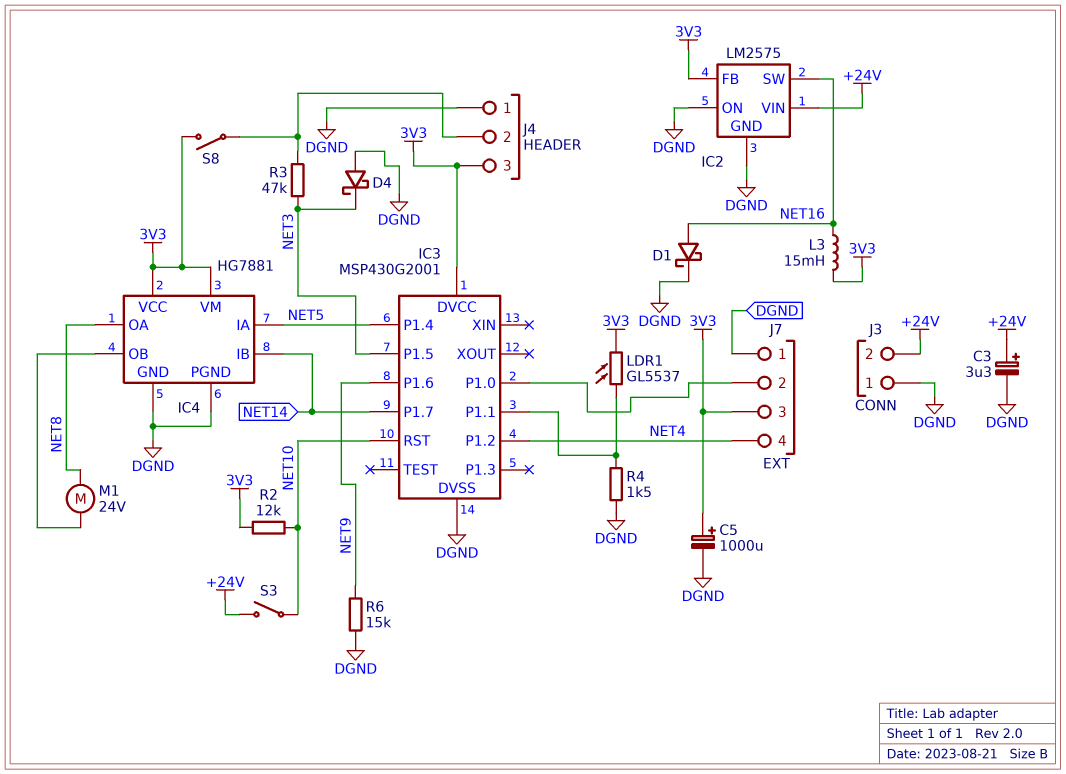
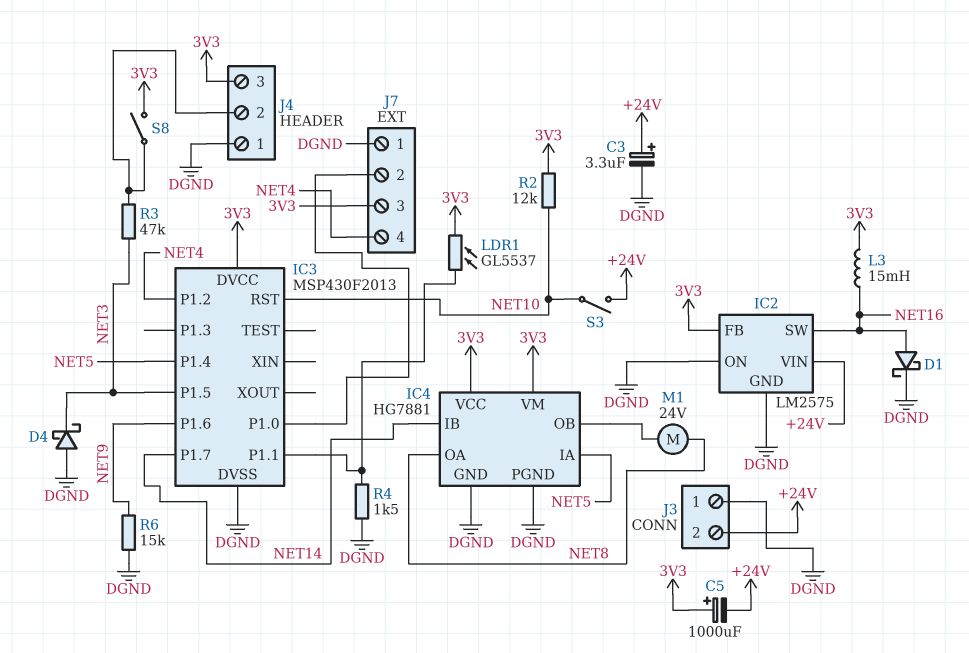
C5: 1000uF (plus 3V3, minus DGND) -> 1000uF (plus 3V3, minus +24V)
IC3: MSP430G2001 -> MSP430F2013

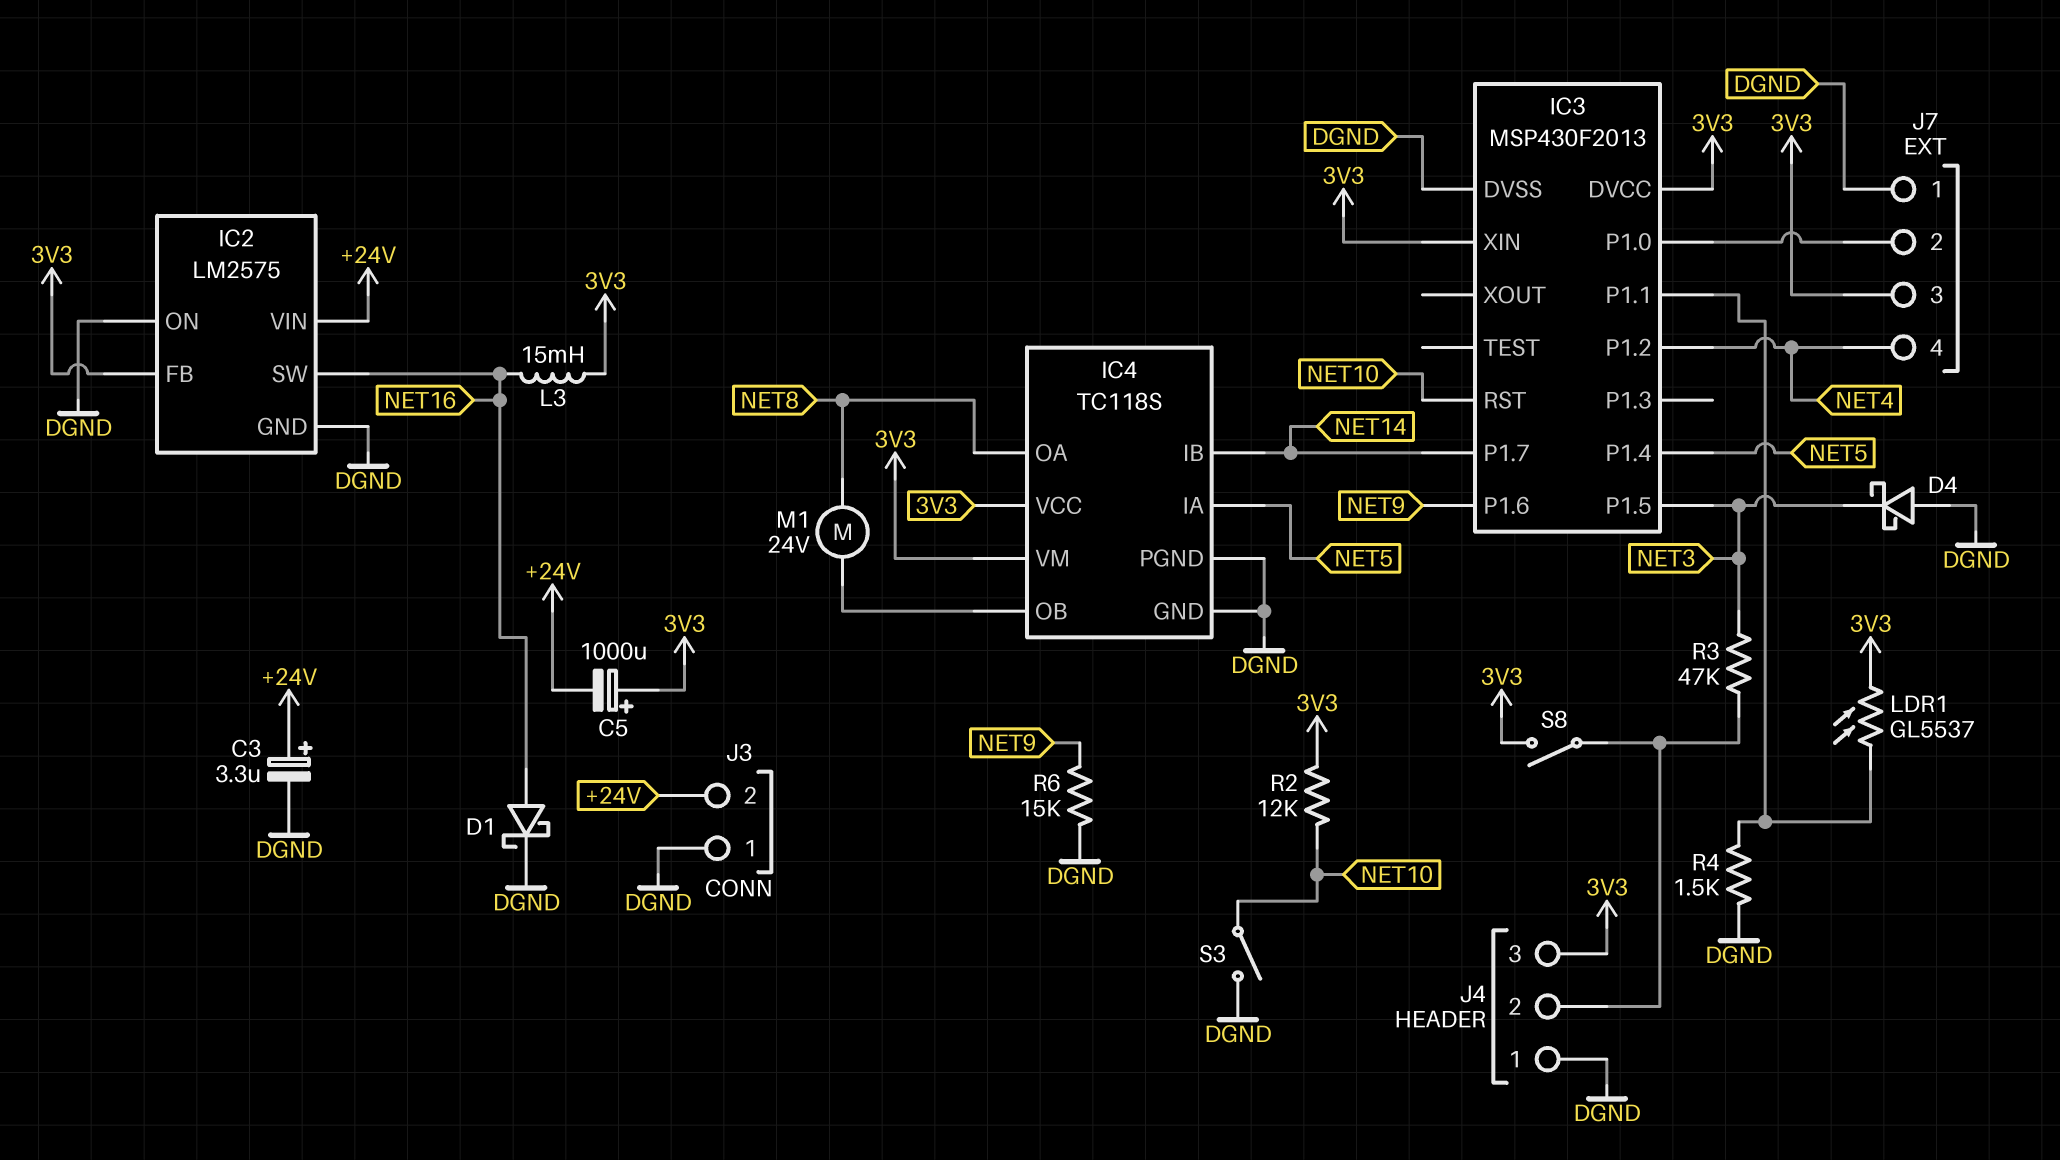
IC3 pin XIN: none -> 3V3
IC4: HG7881 -> TC118S
S3: switch (+24V, NET10) -> switch (DGND, NET10)

